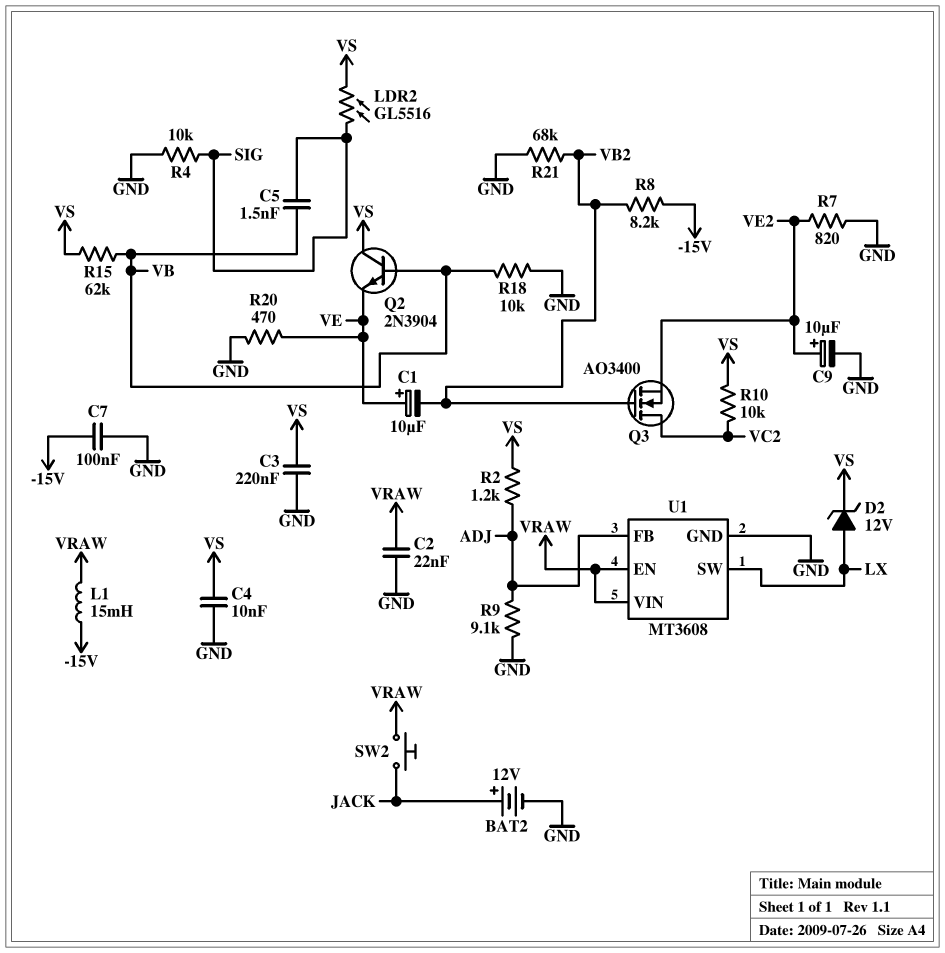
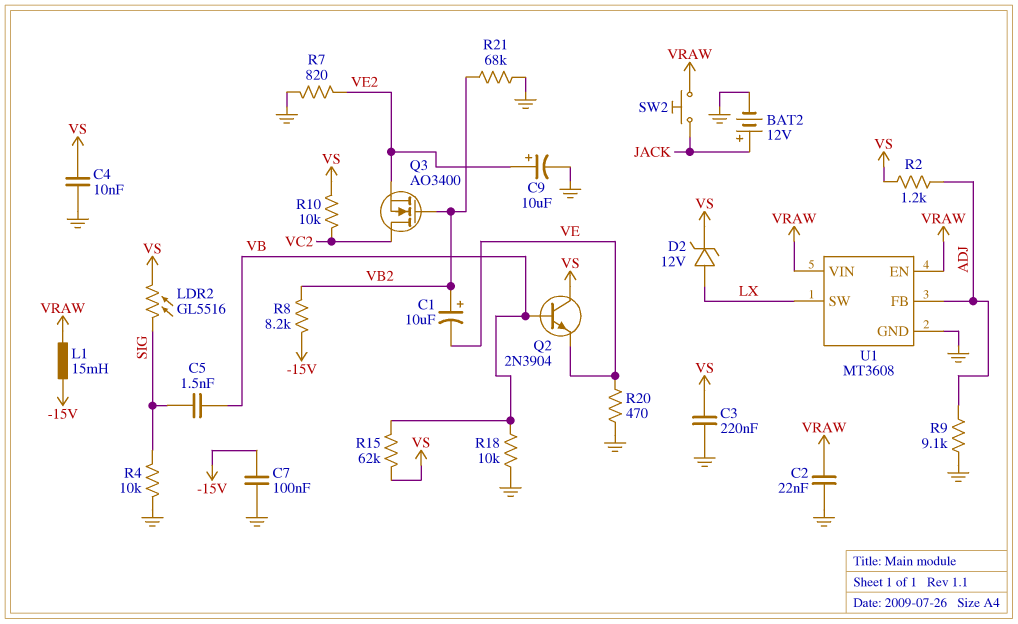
C1: 10uF (plus VE, minus VB2) -> 10uF (plus VB2, minus VE)

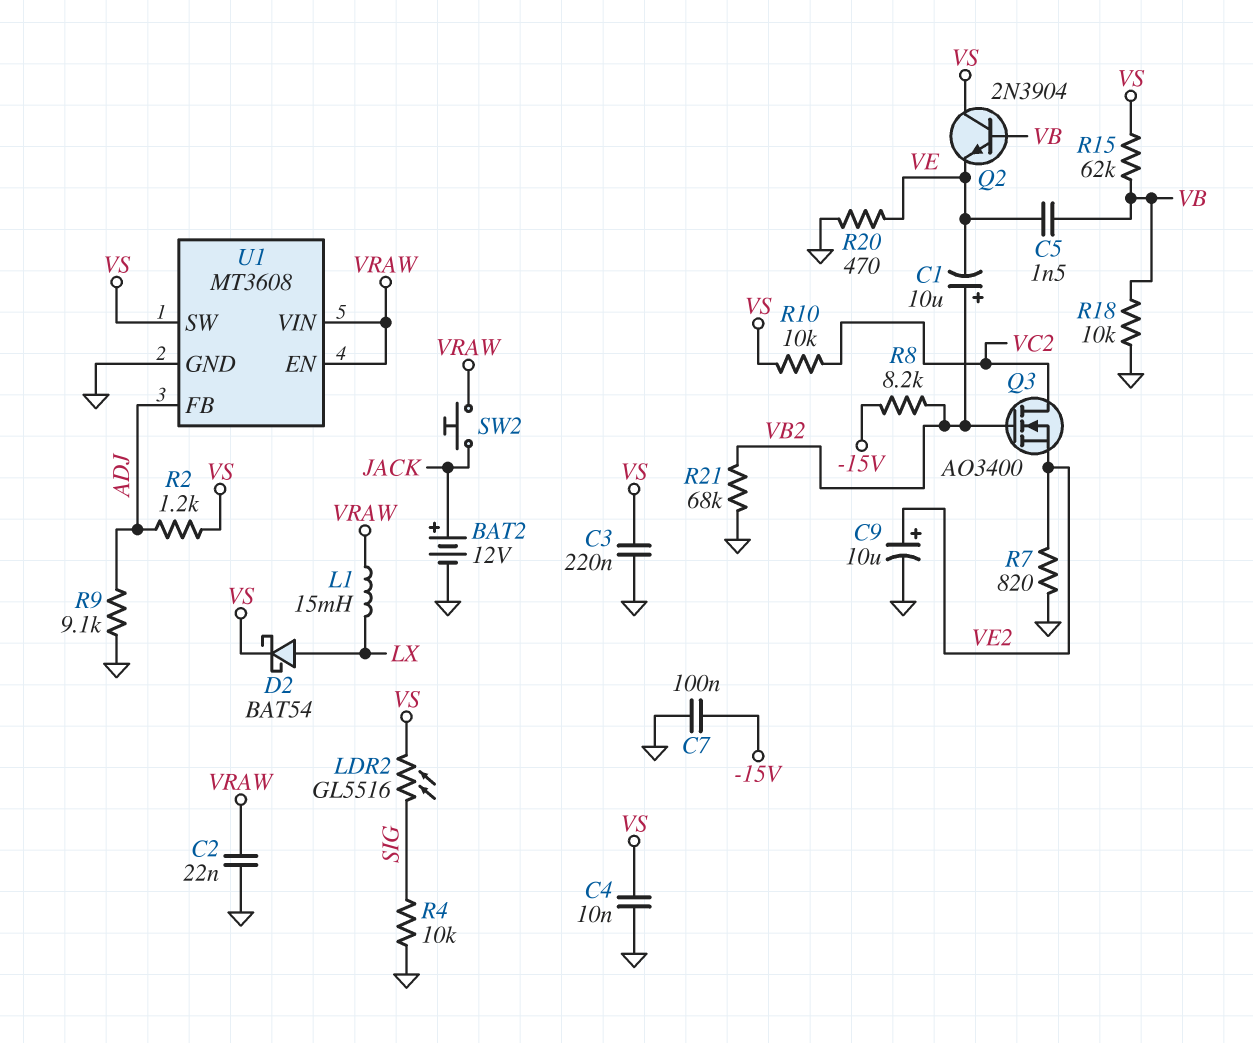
C5: 1.5nF (SIG, VB) -> 1.5nF (VB, VE)
D2: zener 12V (A LX, K VS) -> schottky BAT54 (A LX, K VS)
L1: 15mH (-15V, VRAW) -> 15mH (LX, VRAW)
U1 pin SW: LX -> VS

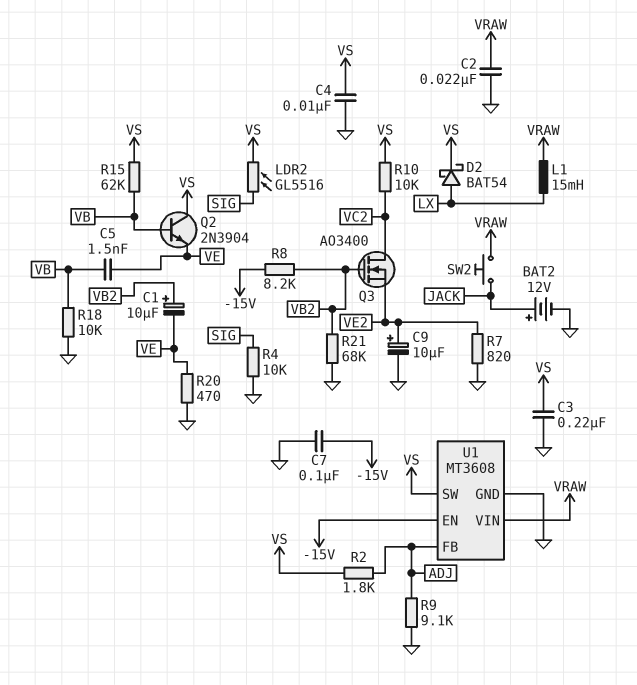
R2: 1.2k (ADJ, VS) -> 1.8k (ADJ, VS)
U1 pin EN: VRAW -> -15V

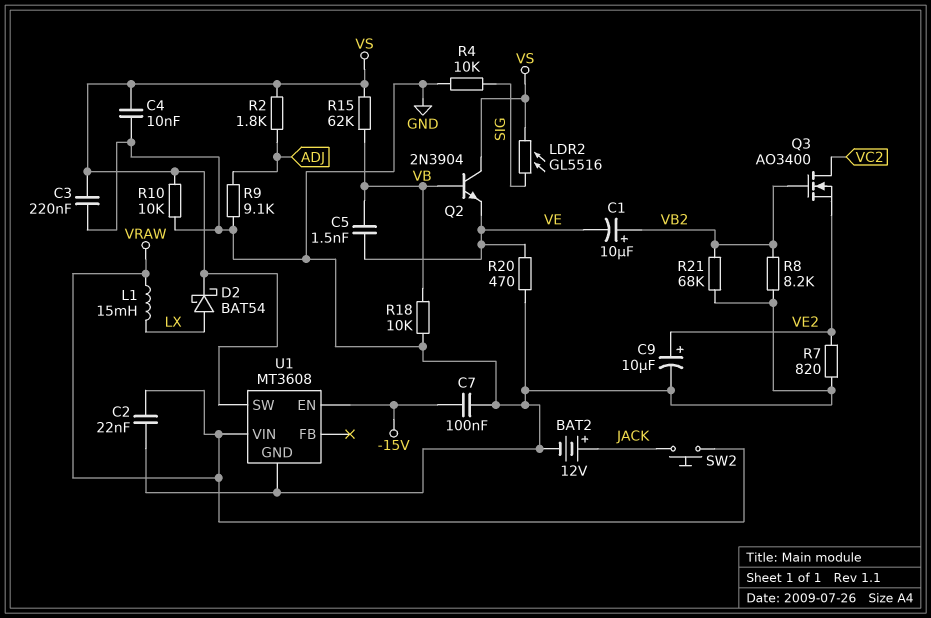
R8: 8.2k (-15V, VB2) -> 8.2k (GND, VB2)
R10: 10k (VC2, VS) -> 10k (GND, VS)
U1 pin FB: ADJ -> none

